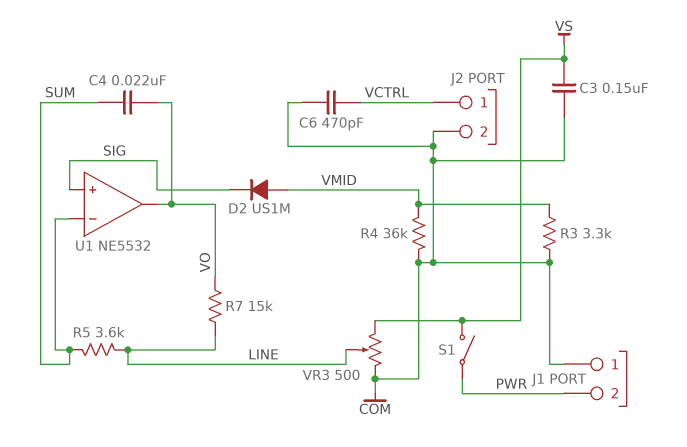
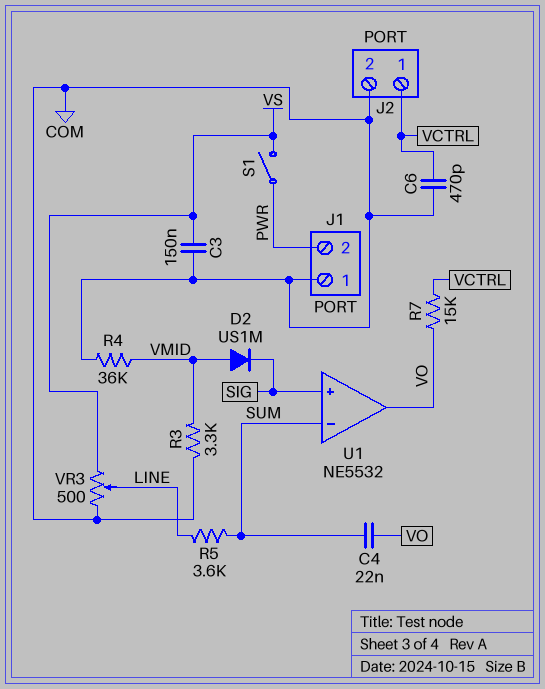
R7: 15k (LINE, VO) -> 15k (VCTRL, VO)

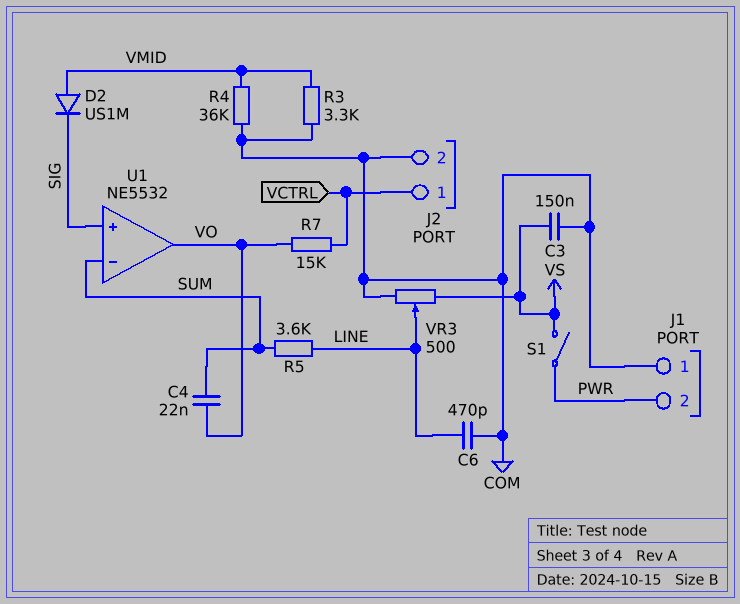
C6: 470pF (COM, VCTRL) -> 470pF (COM, LINE)

